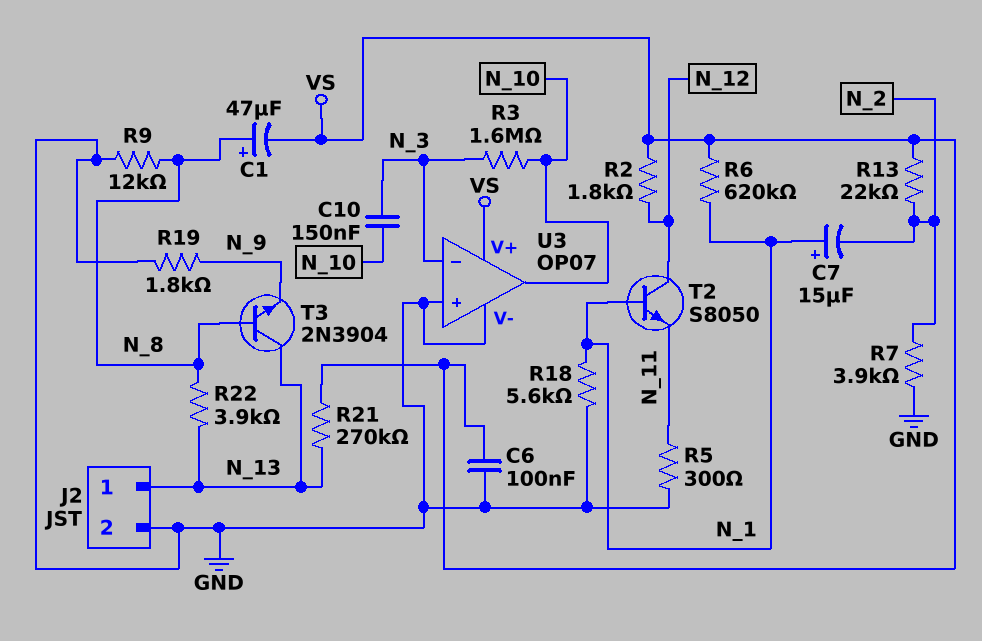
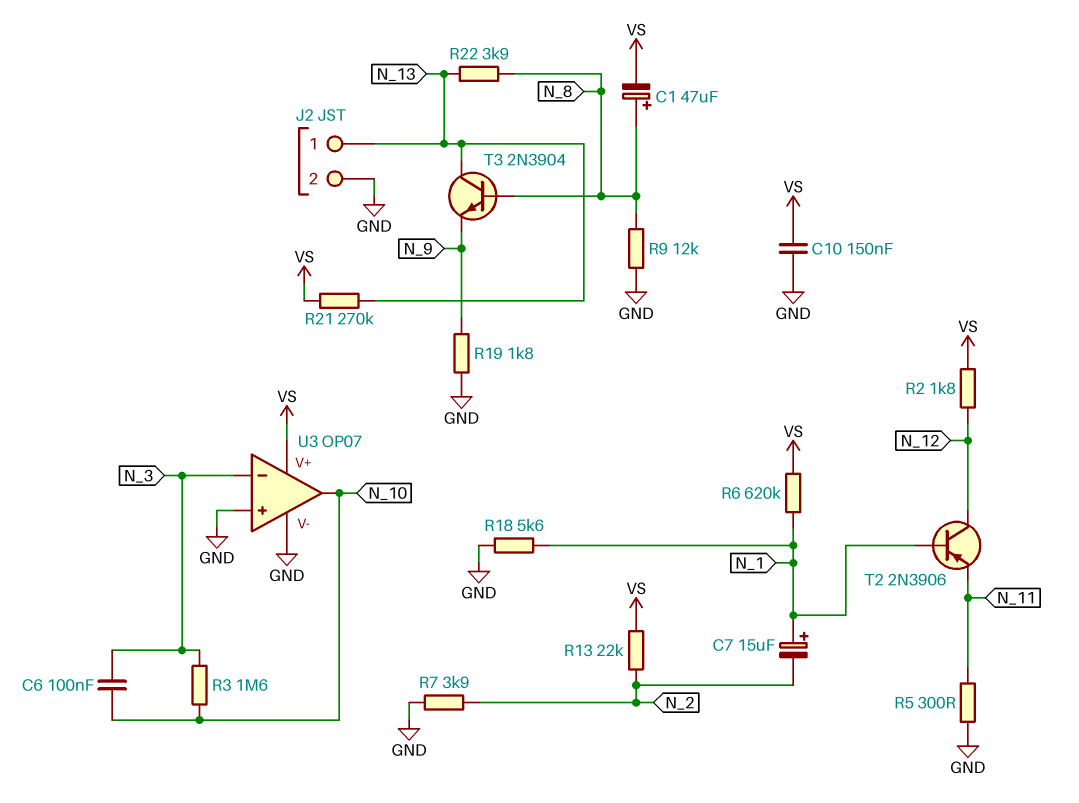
C6: 100nF (GND, VS) -> 100nF (N_3, N_10)
C10: 150nF (N_3, N_10) -> 150nF (GND, VS)
T2: NPN S8050 (B N_1, C N_12, E N_11) -> PNP 2N3906 (B N_1, C N_12, E N_11)

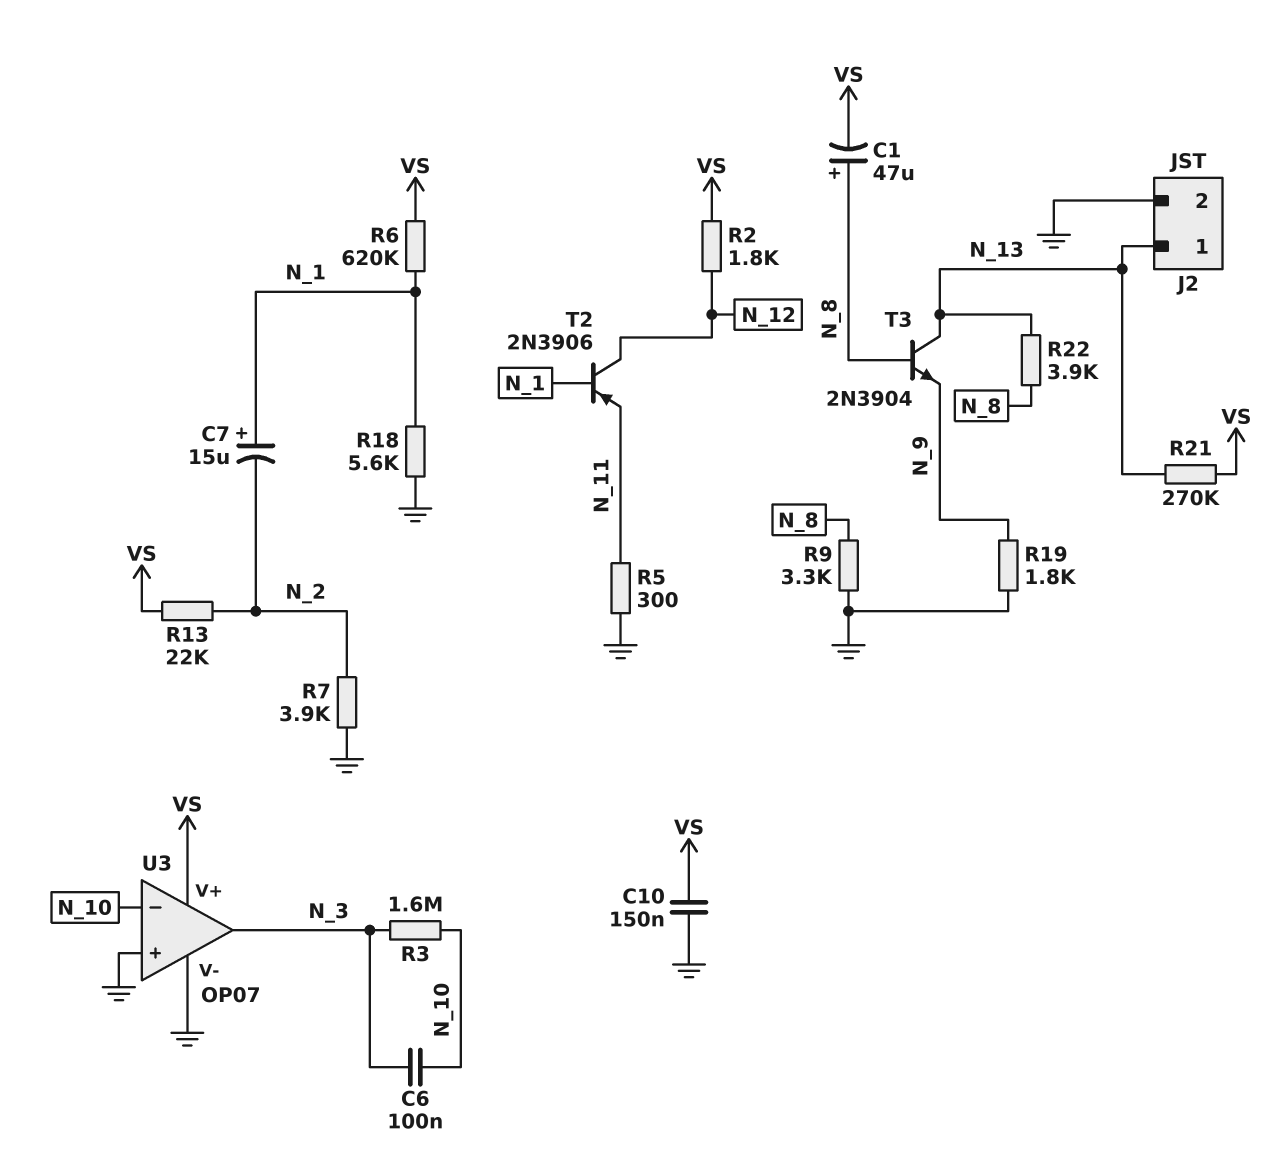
R9: 12k (GND, N_8) -> 3.3k (GND, N_8)
U3 pin in-: N_3 -> N_10
U3 pin out: N_10 -> N_3

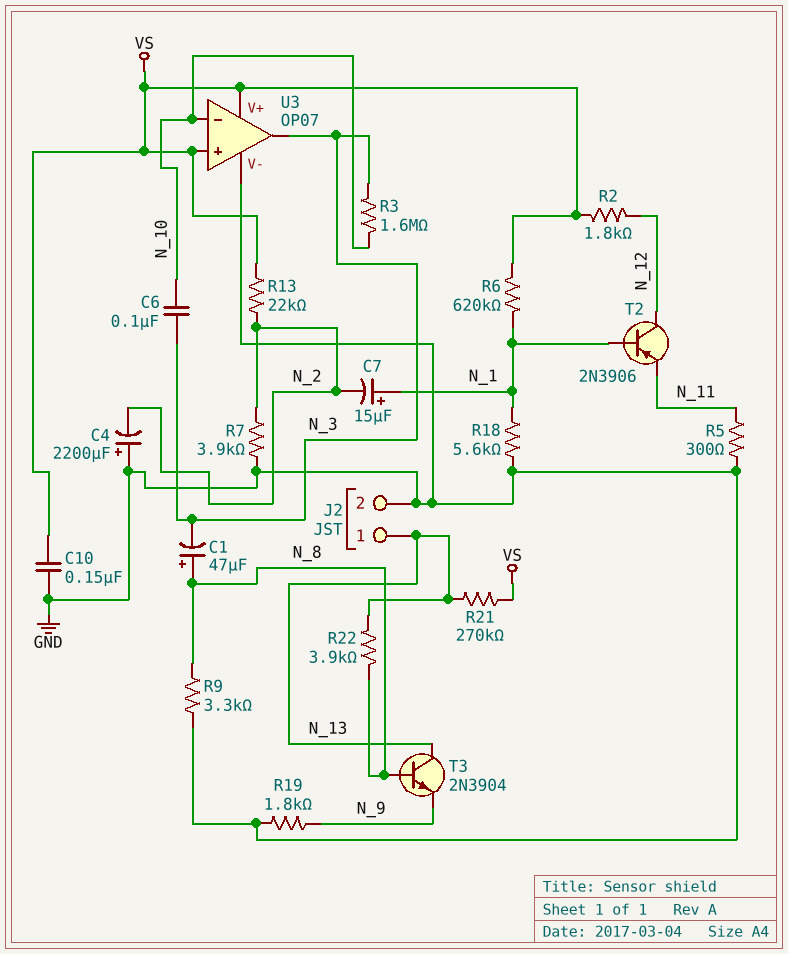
C1: 47uF (plus N_8, minus VS) -> 47uF (plus N_8, minus N_3)
C4: none -> 2200uF (plus GND, minus N_2)
U3 pin in+: GND -> VS

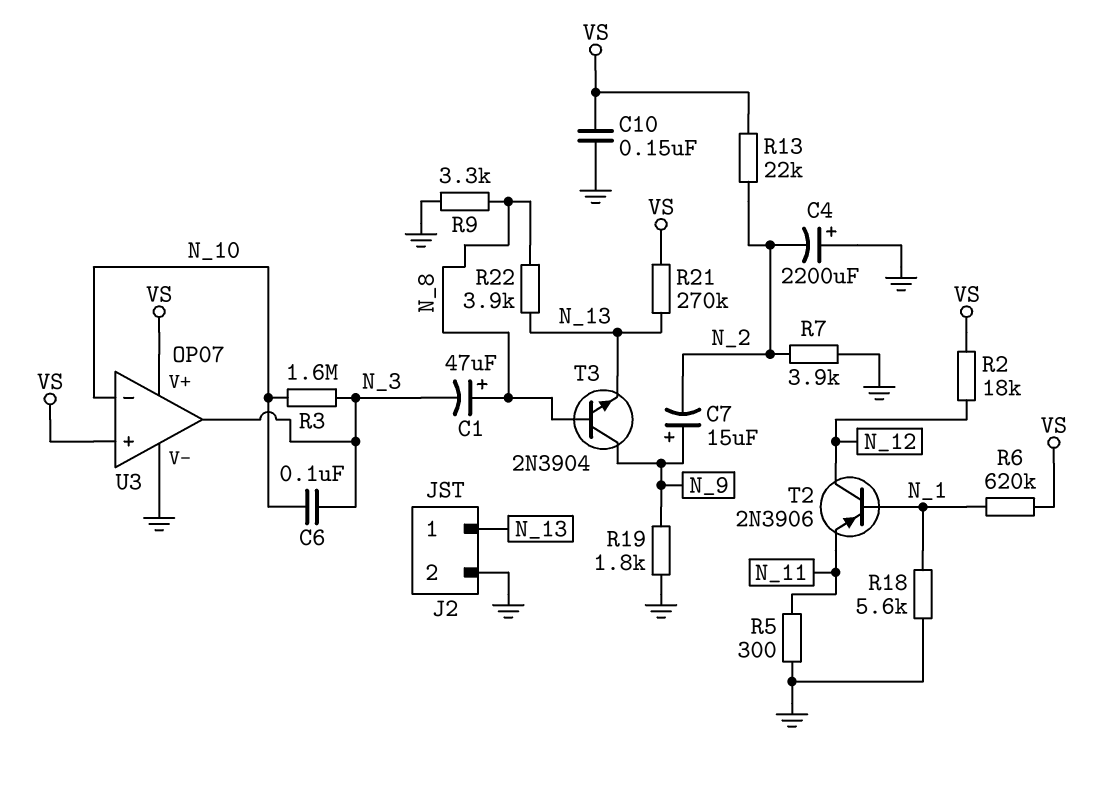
C7: 15uF (plus N_1, minus N_2) -> 15uF (plus N_9, minus N_2)
R2: 1.8k (N_12, VS) -> 18k (N_12, VS)
T3: NPN 2N3904 (B N_8, C N_13, E N_9) -> NPN 2N3904 (B N_8, C N_9, E N_13)

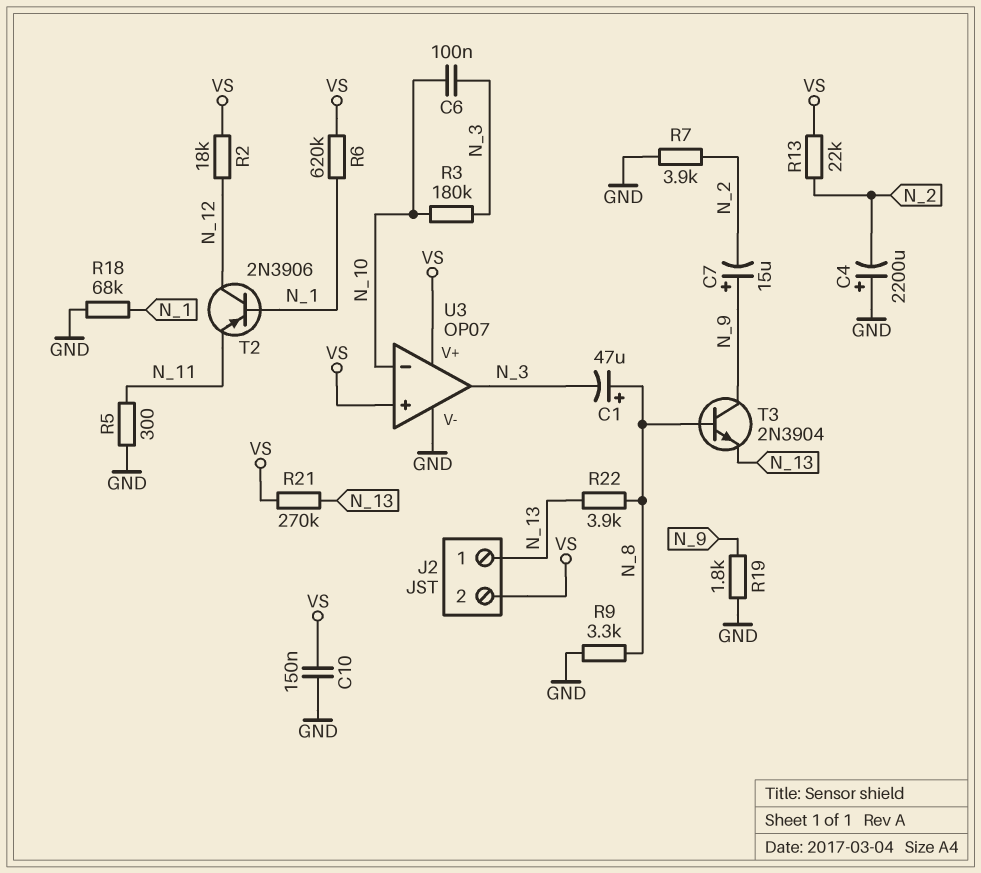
J2 pin 2: GND -> VS
R3: 1.6M (N_3, N_10) -> 180k (N_3, N_10)
R18: 5.6k (GND, N_1) -> 68k (GND, N_1)

